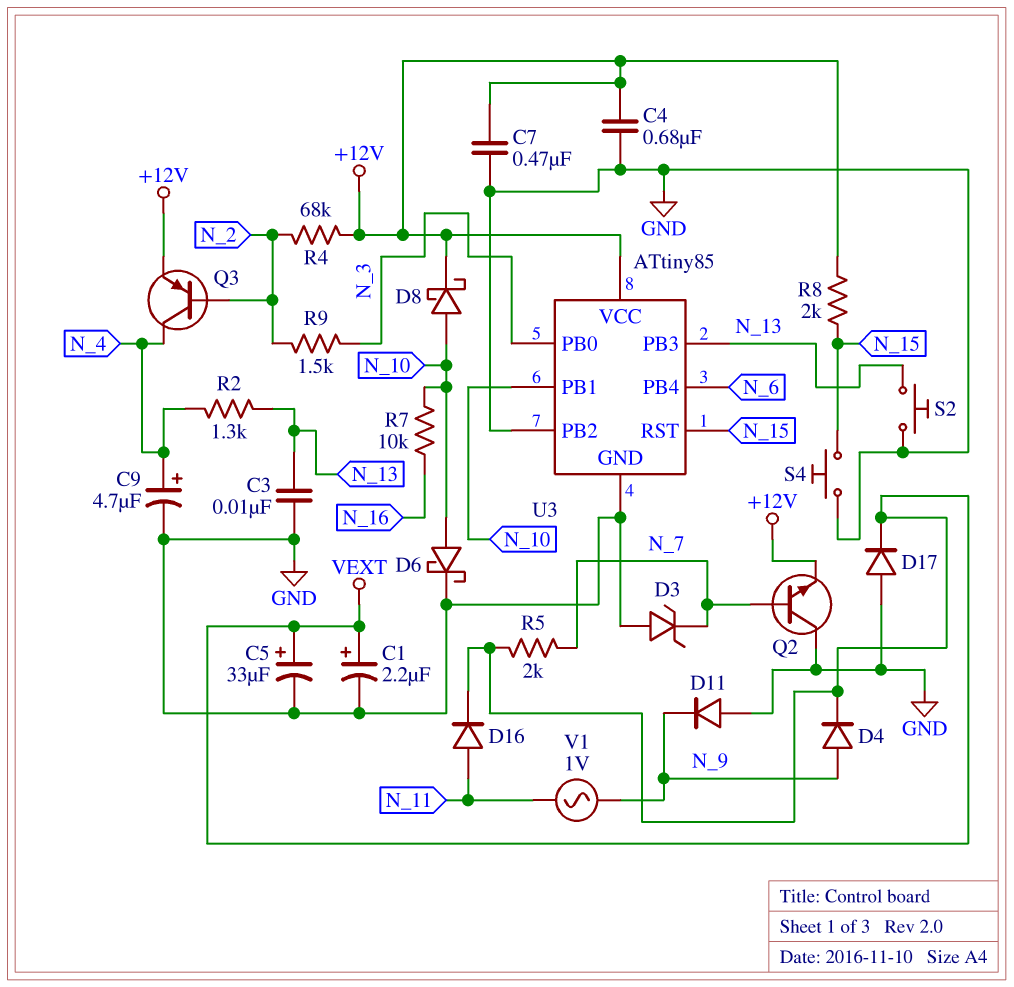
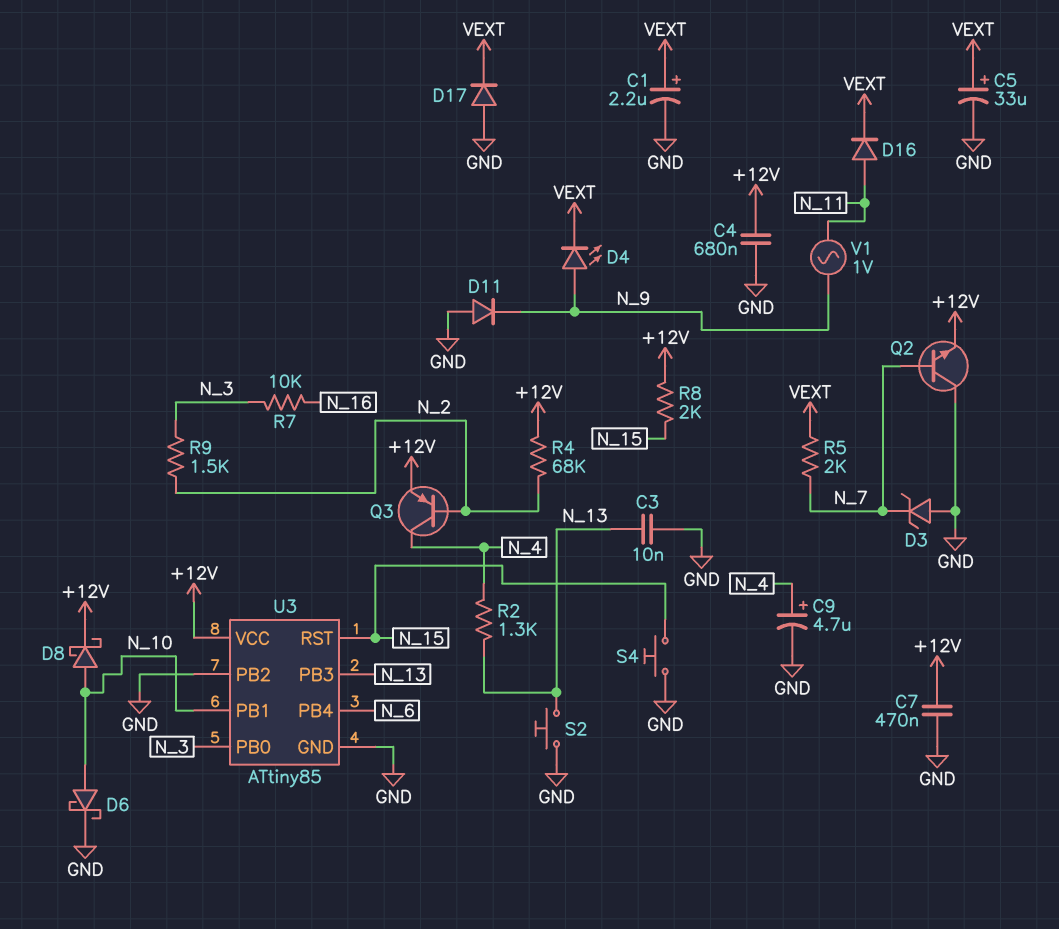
D4: diode (A N_9, K VEXT) -> LED (A N_9, K VEXT)
R7: 10k (N_10, N_16) -> 10k (N_3, N_16)

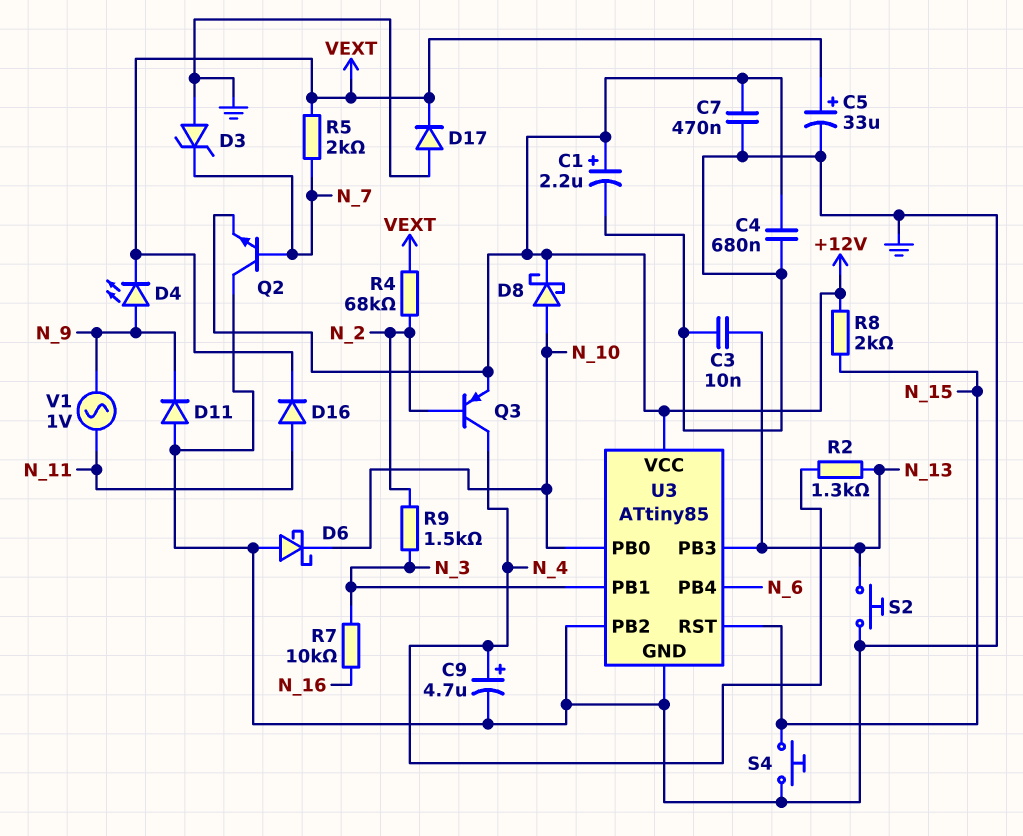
C1: 2.2uF (plus VEXT, minus GND) -> 2.2uF (plus +12V, minus GND)
D6: schottky (A N_10, K GND) -> schottky (A GND, K N_10)
R4: 68k (+12V, N_2) -> 68k (N_2, VEXT)
U3 pin PB0: N_3 -> N_10
U3 pin PB1: N_10 -> N_3

